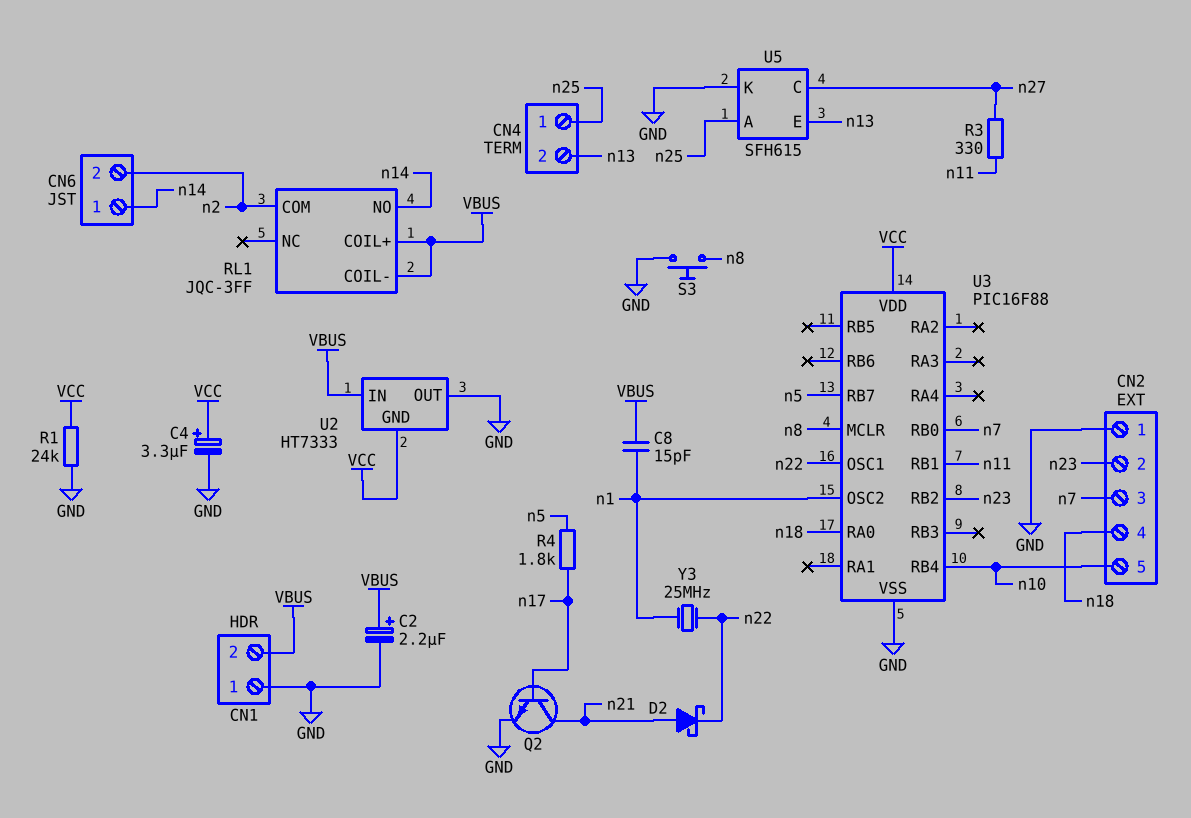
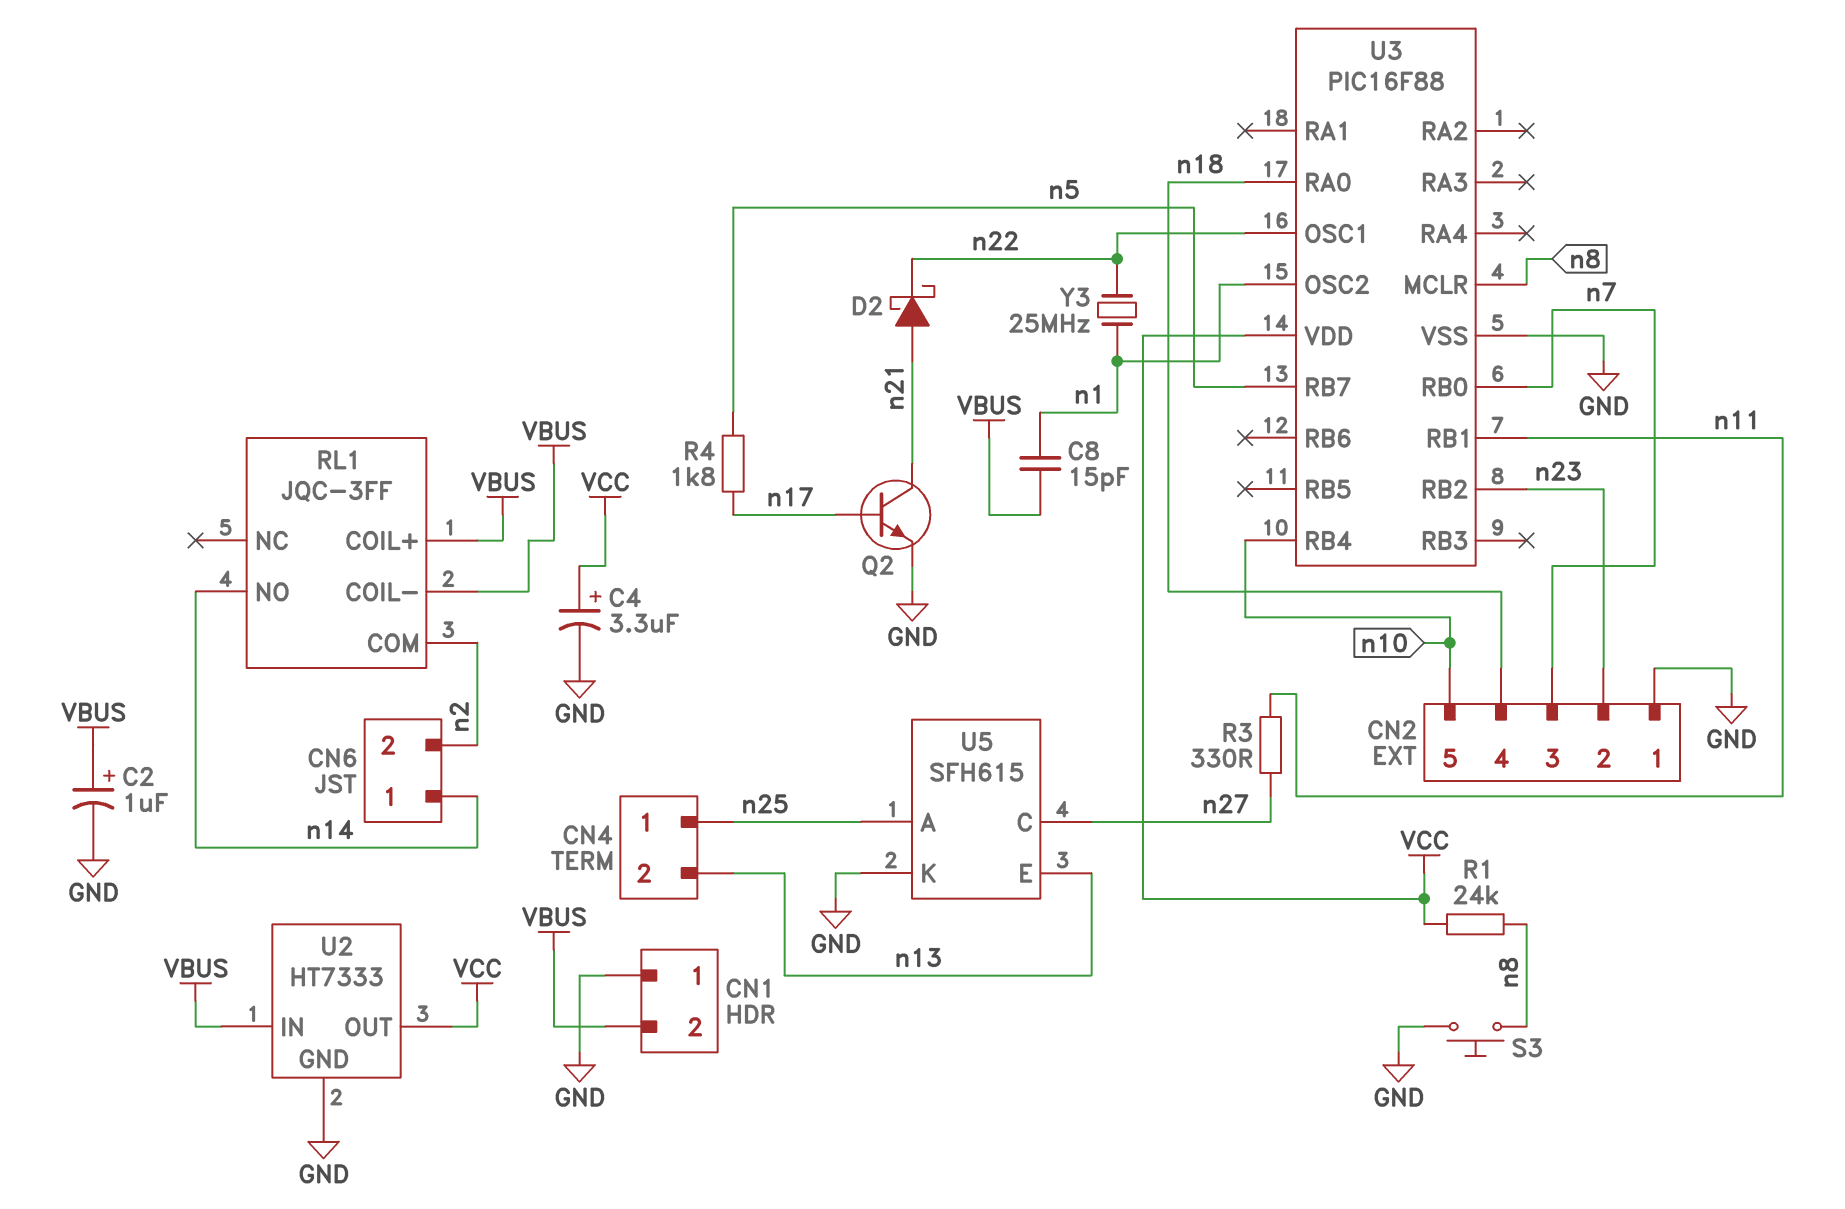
C2: 2.2uF (plus VBUS, minus GND) -> 1uF (plus VBUS, minus GND)
R1: 24k (GND, VCC) -> 24k (VCC, n8)
U2 pin GND: VCC -> GND
U2 pin OUT: GND -> VCC

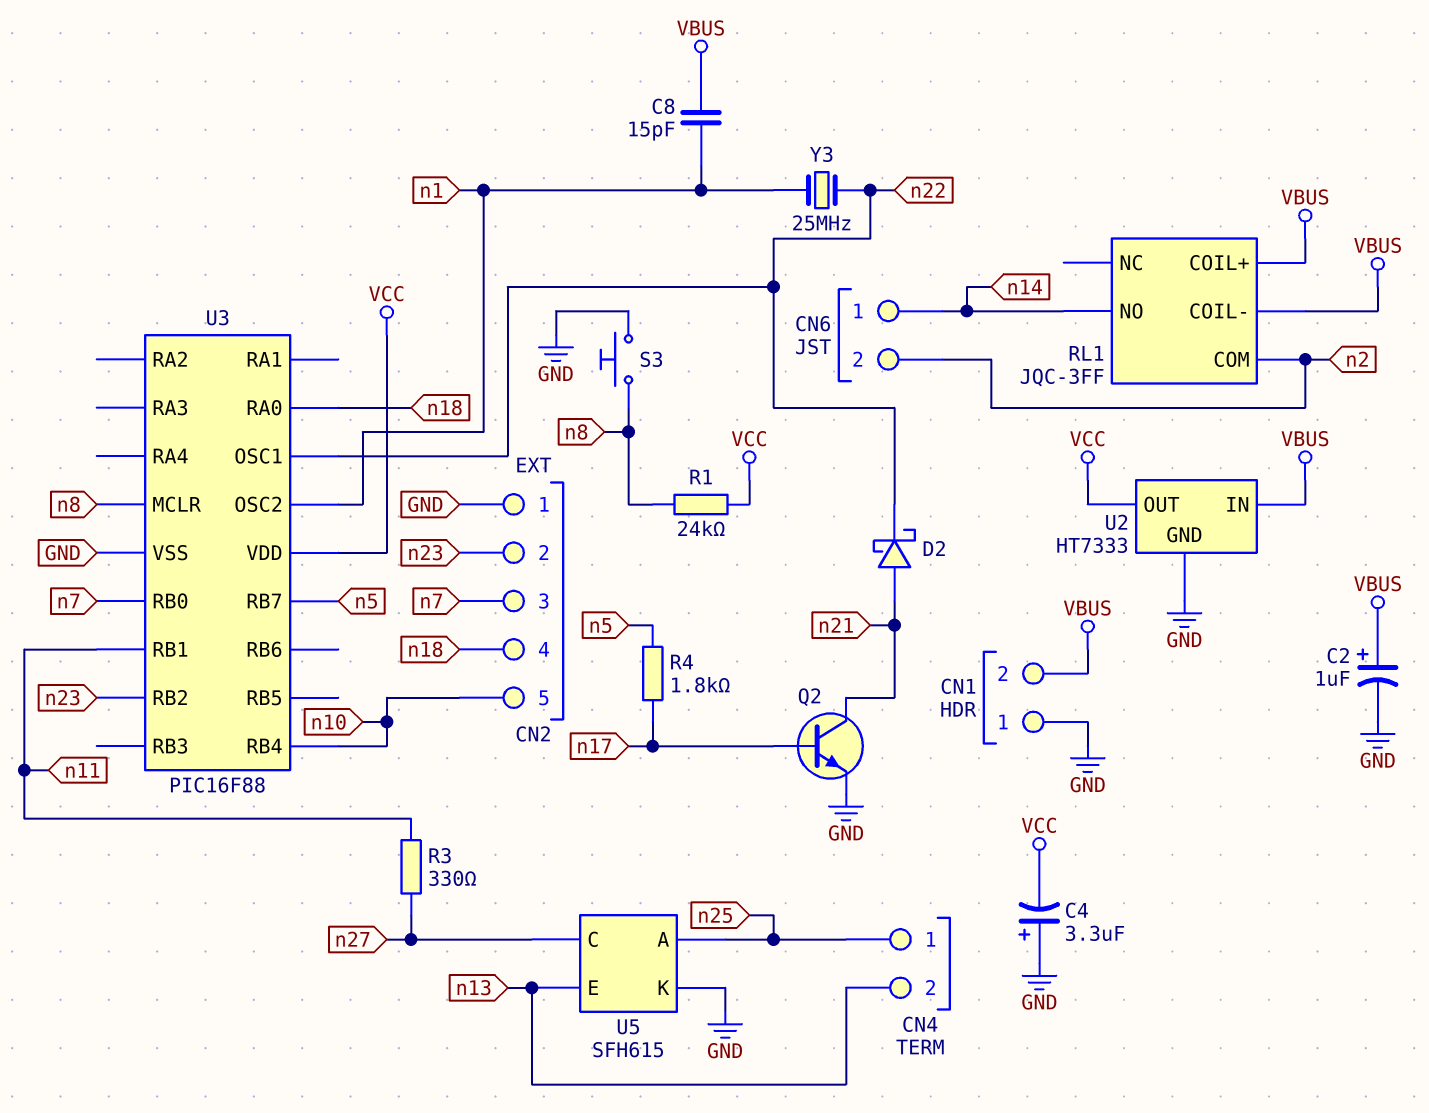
C4: 3.3uF (plus VCC, minus GND) -> 3.3uF (plus GND, minus VCC)

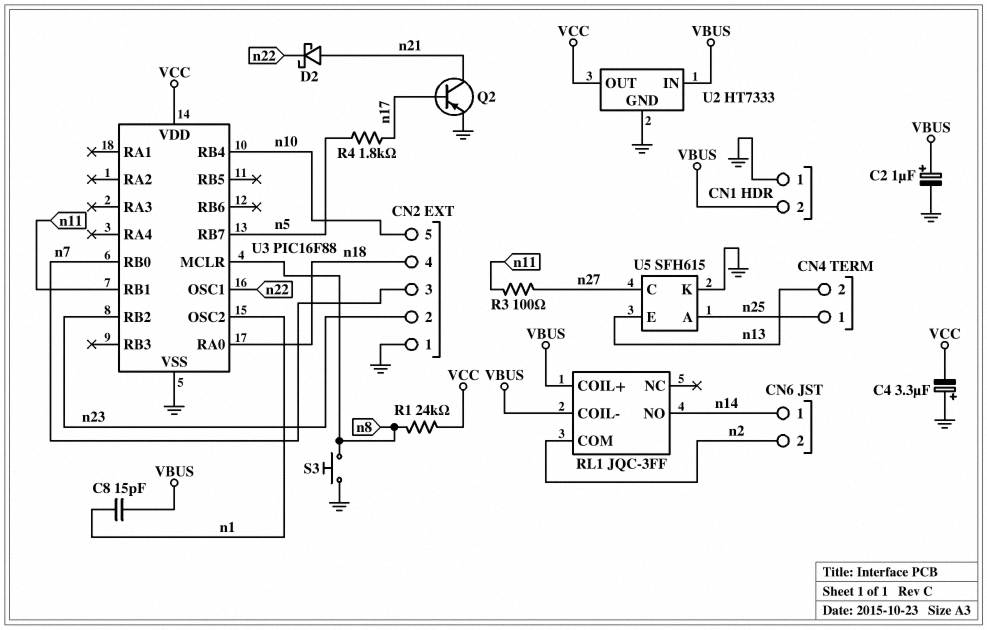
Q2: NPN (B n17, C n21, E GND) -> PNP (B n17, C n21, E GND)
R3: 330 (n11, n27) -> 100 (n11, n27)
Y3: 25MHz (n1, n22) -> none

